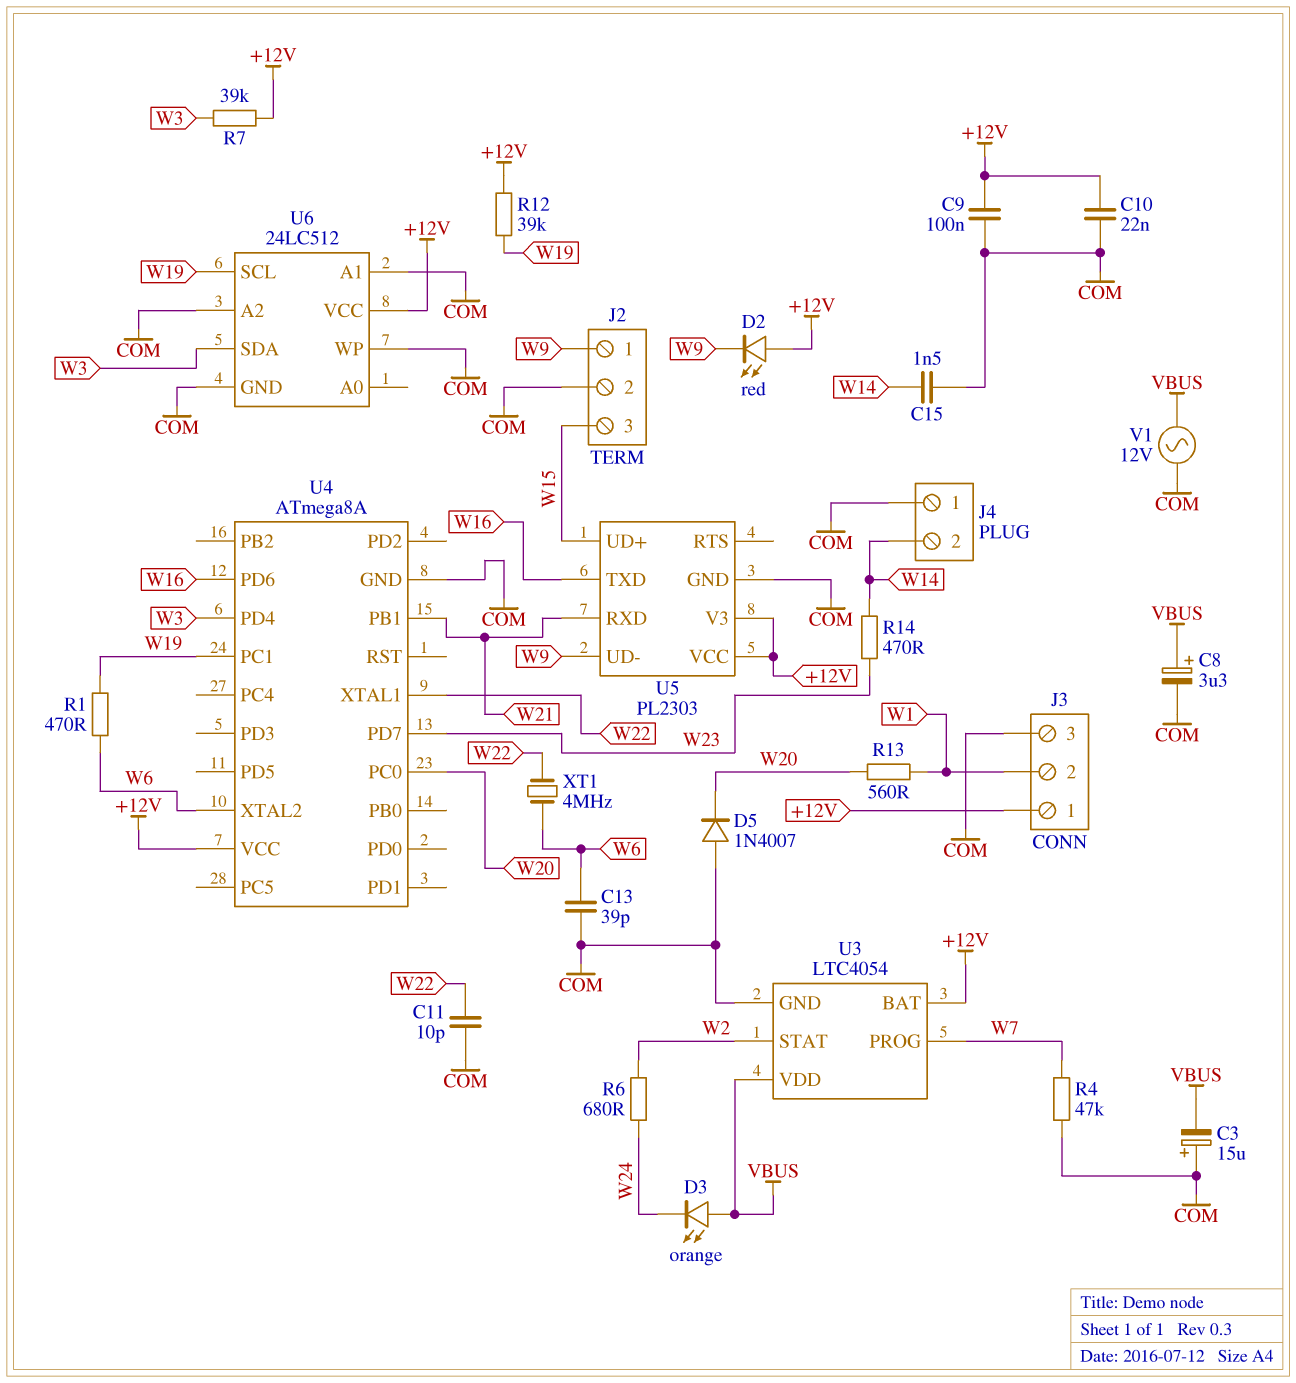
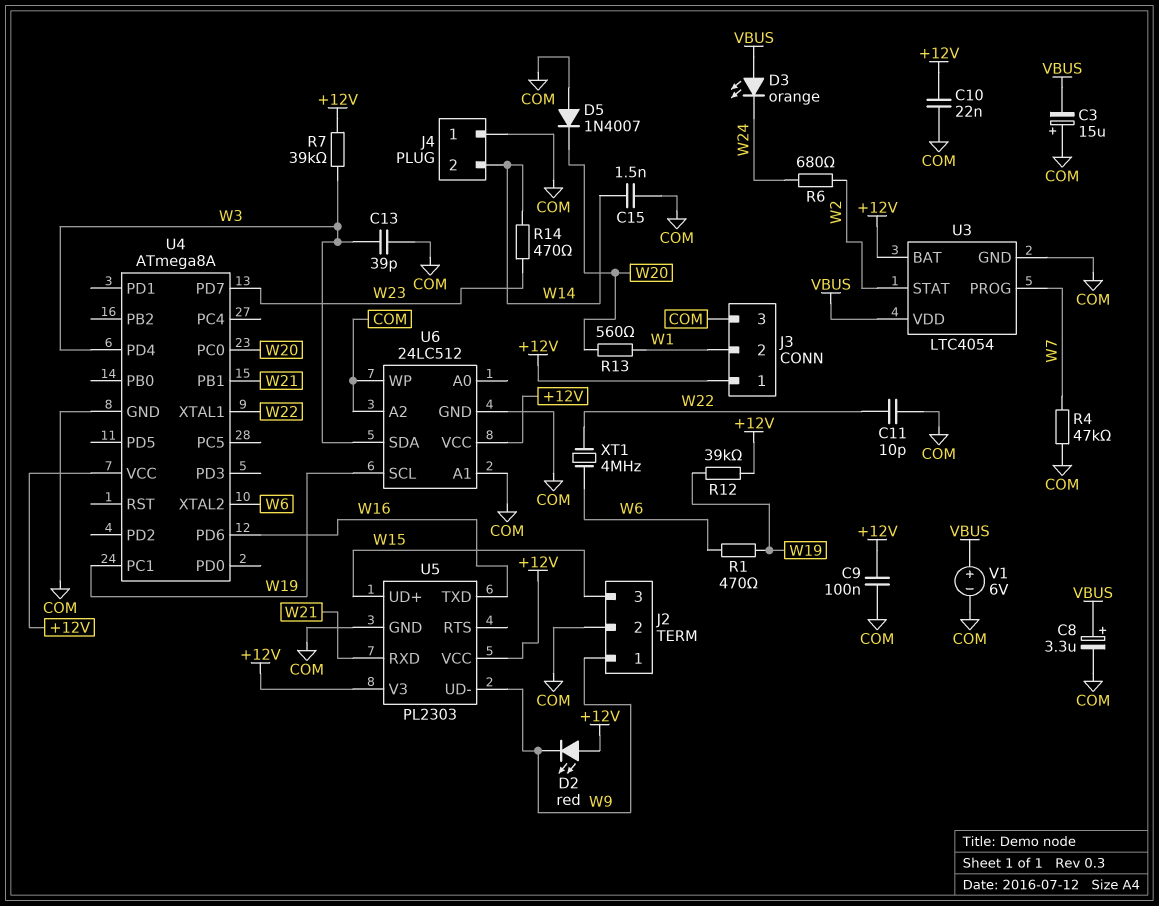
C13: 39pF (COM, W6) -> 39pF (COM, W3)
V1: AC 12V (COM, VBUS) -> 6V (plus VBUS, minus COM)

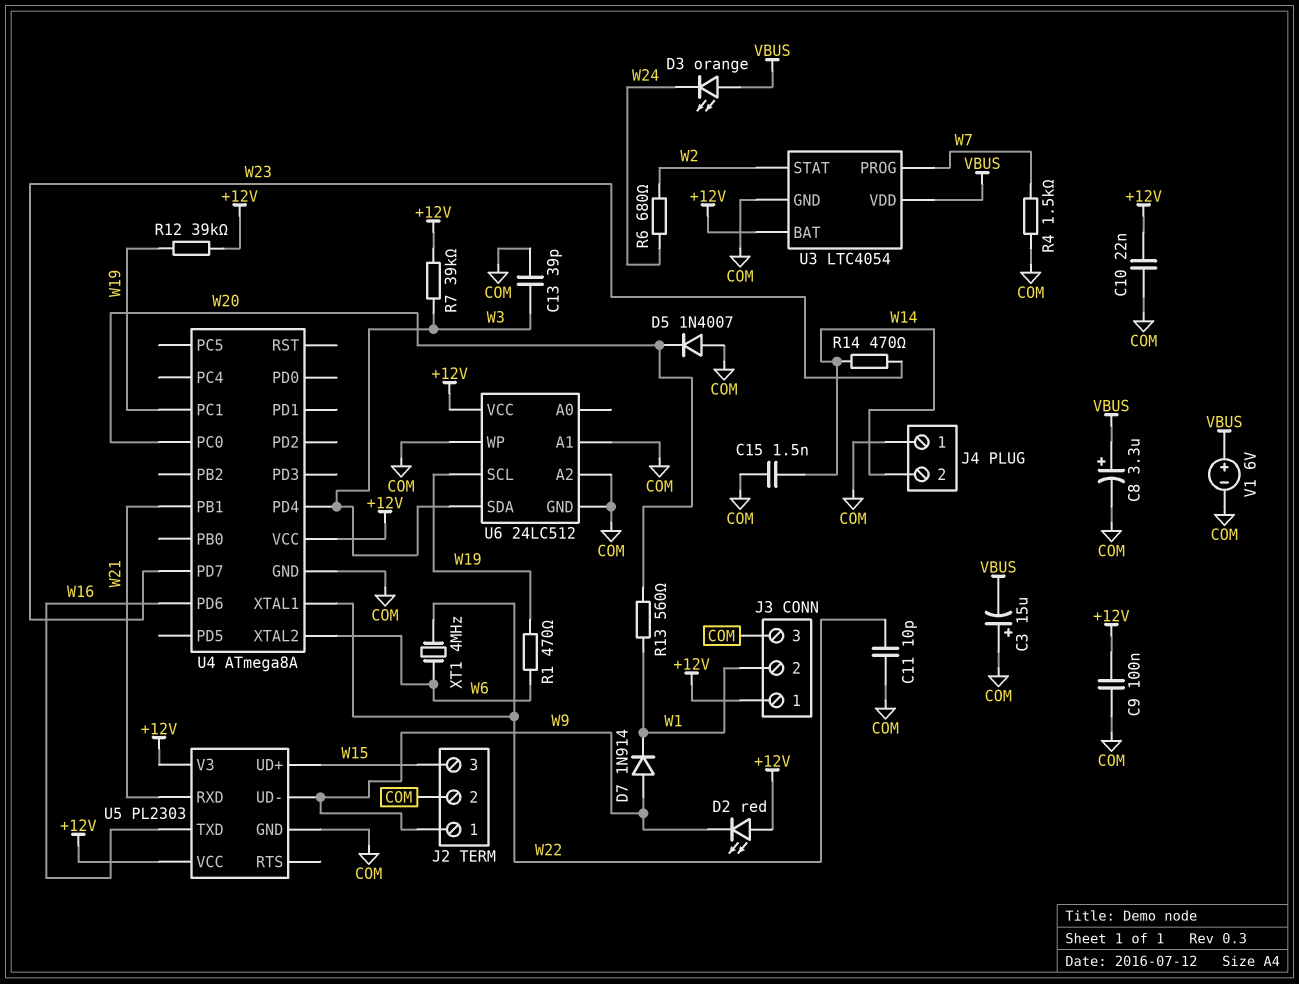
D7: none -> diode 1N914 (A W9, K W1)
R4: 47k (COM, W7) -> 1.5k (COM, W7)

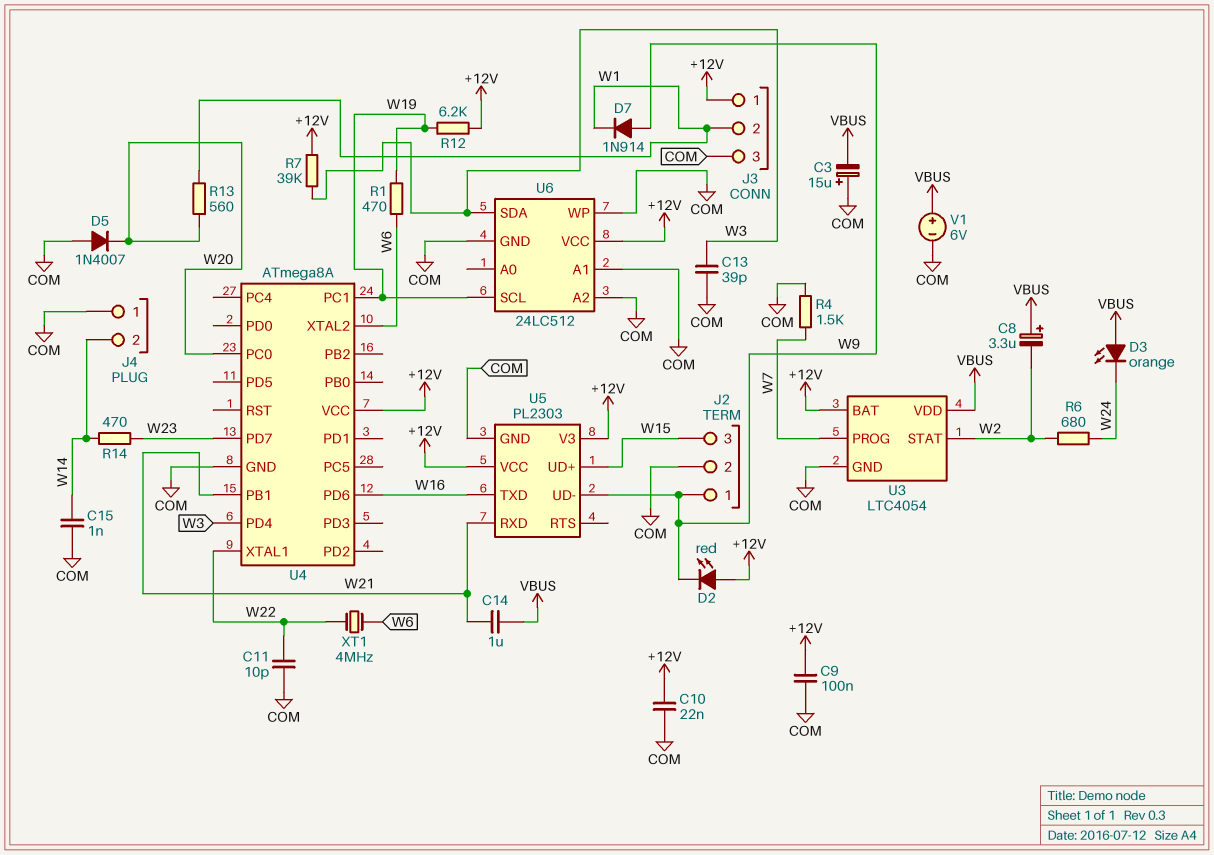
C8: 3.3uF (plus VBUS, minus COM) -> 3.3uF (plus VBUS, minus W2)
C14: none -> 1uF (VBUS, W21)
C15: 1.5nF (COM, W14) -> 1nF (COM, W14)
R12: 39k (+12V, W19) -> 6.2k (+12V, W19)

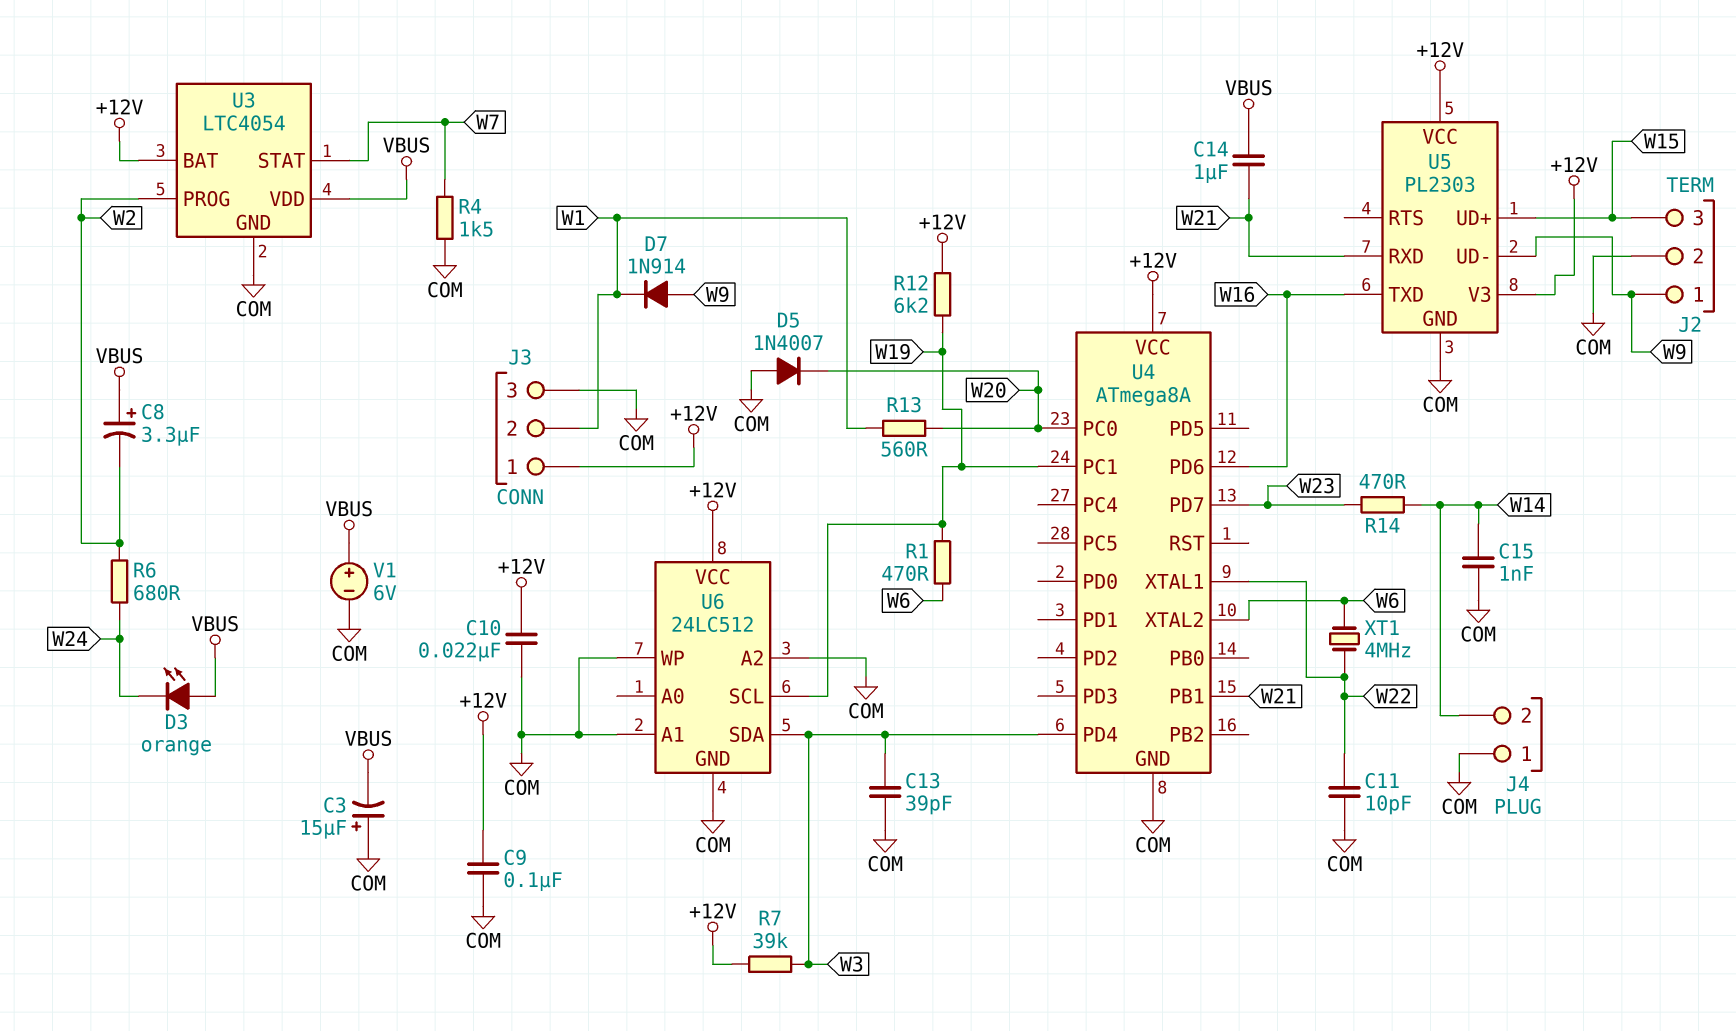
D2: LED red (A +12V, K W9) -> none
U3 pin PROG: W7 -> W2
U3 pin STAT: W2 -> W7

